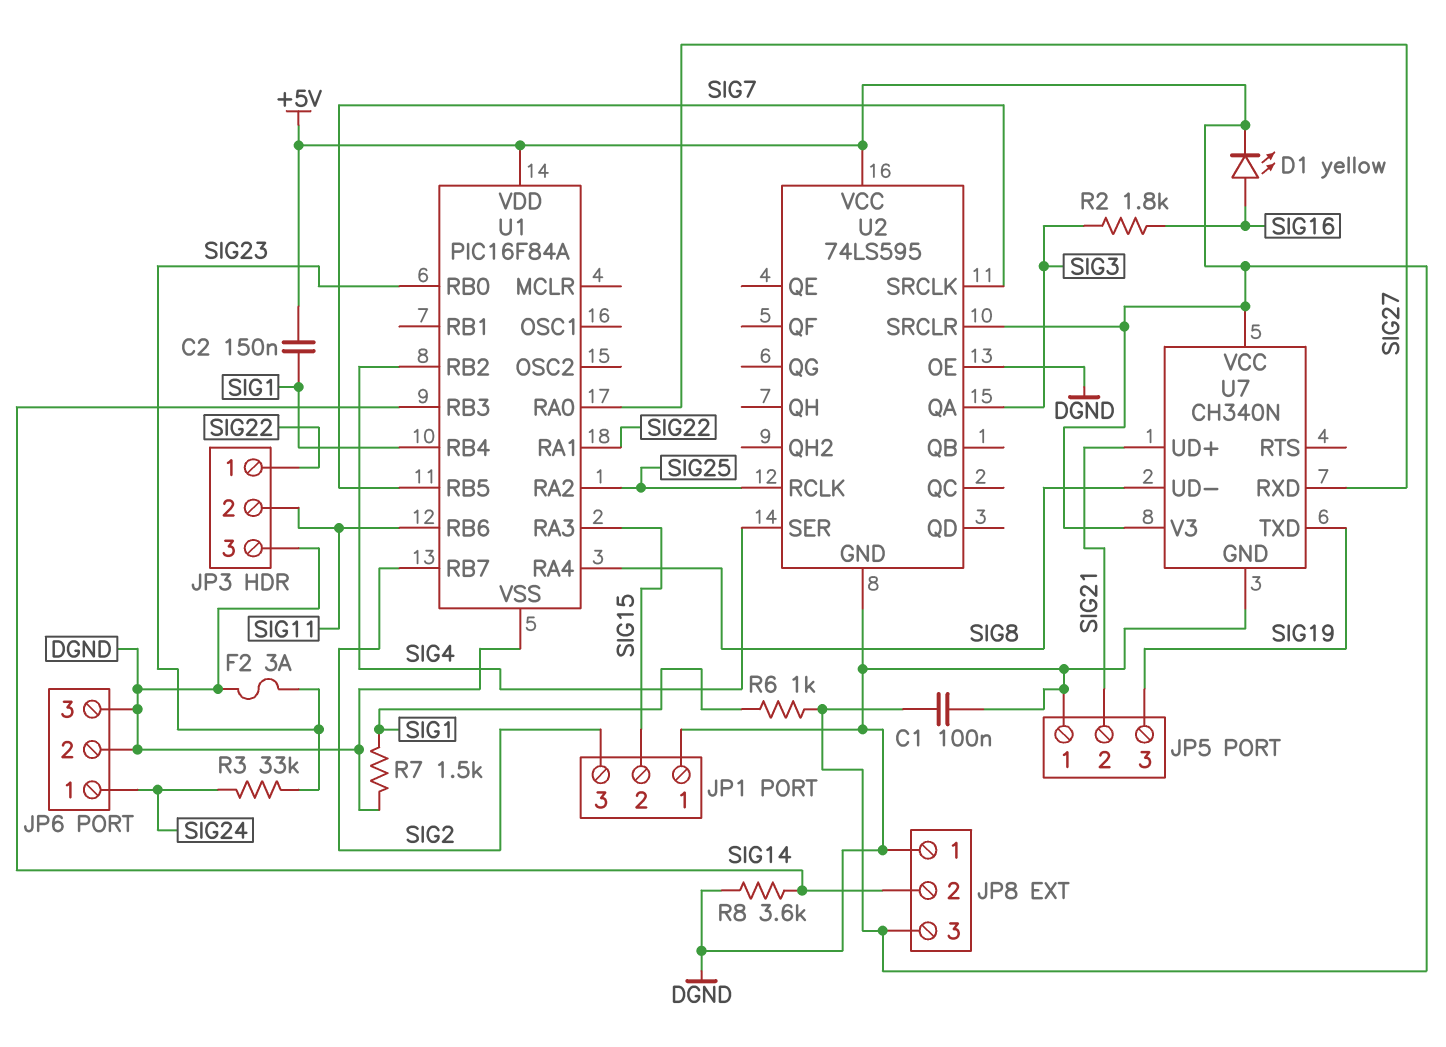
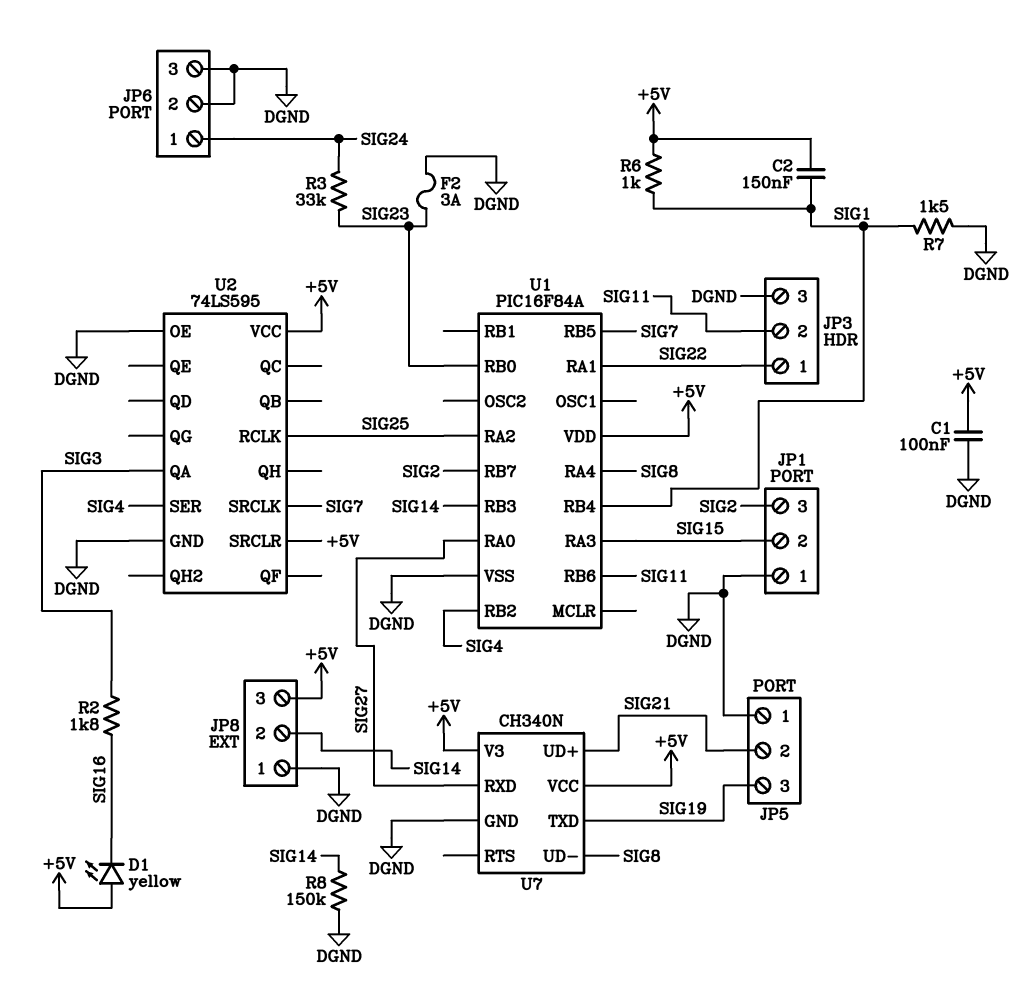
D1: LED yellow (A SIG16, K +5V) -> LED yellow (A +5V, K SIG16)
R8: 3.6k (DGND, SIG14) -> 150k (DGND, SIG14)

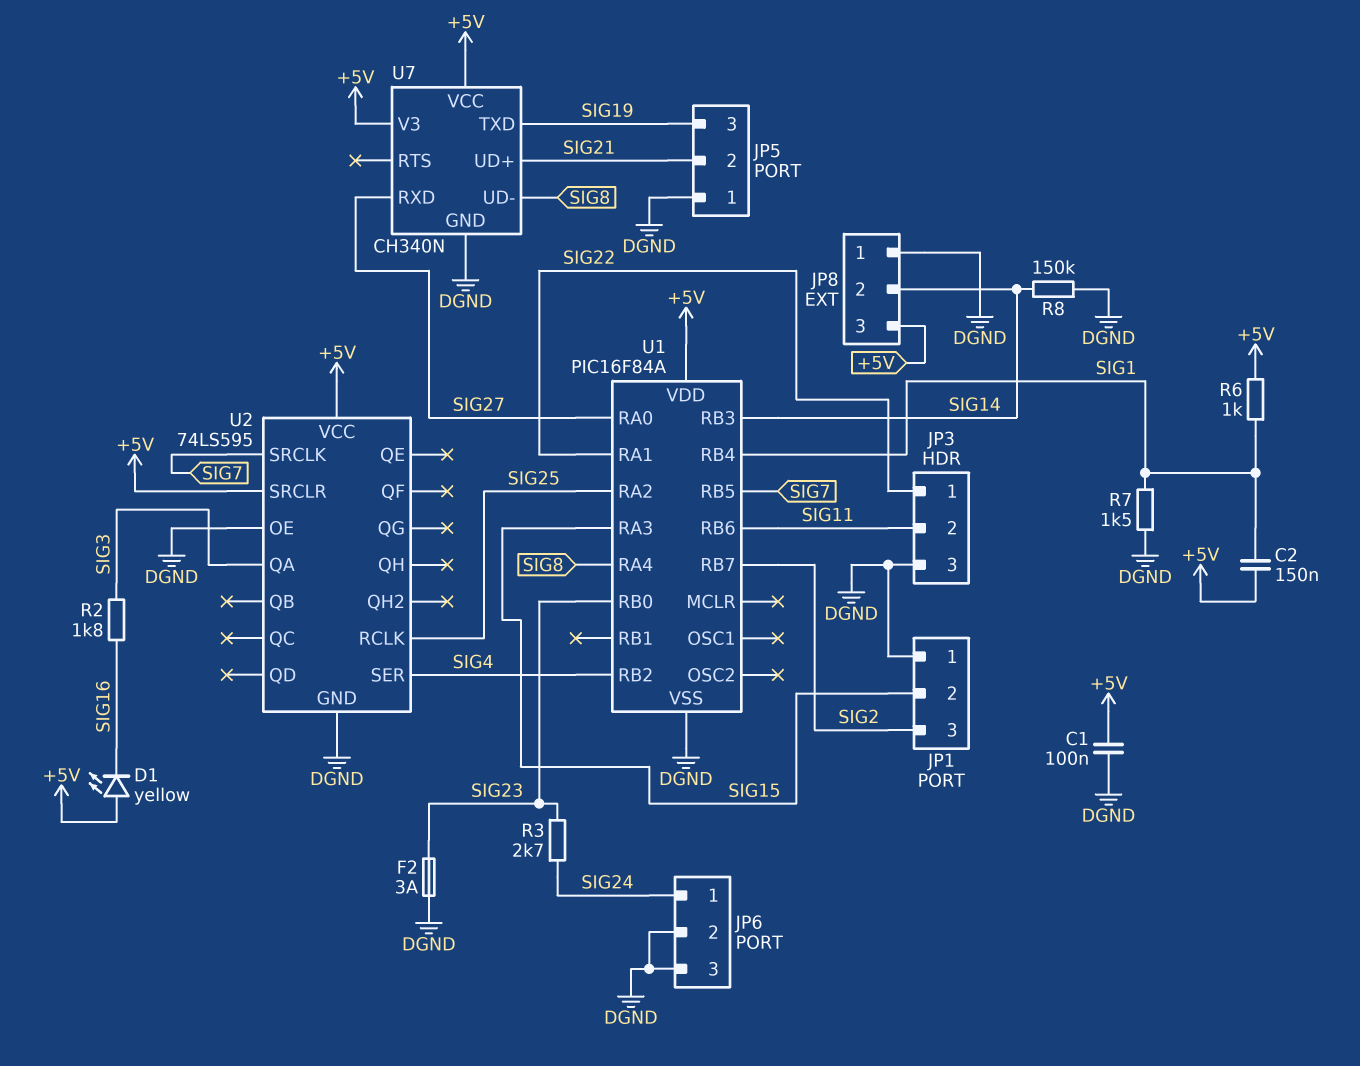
R3: 33k (SIG23, SIG24) -> 2.7k (SIG23, SIG24)

